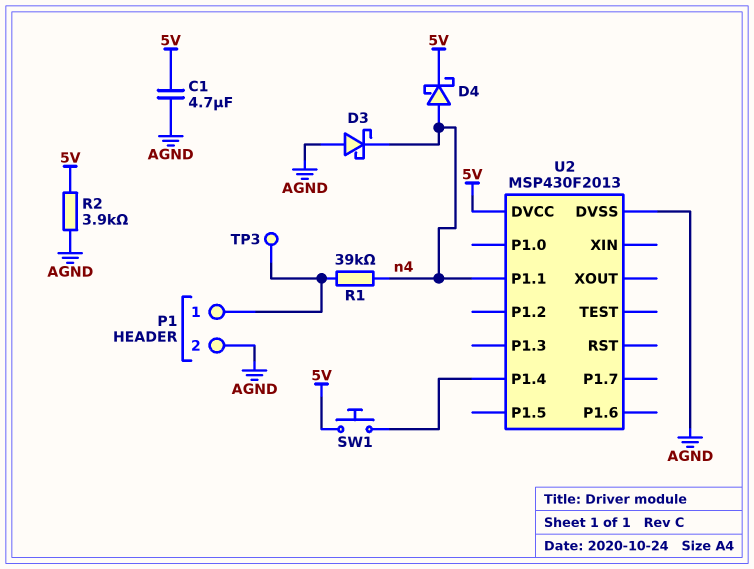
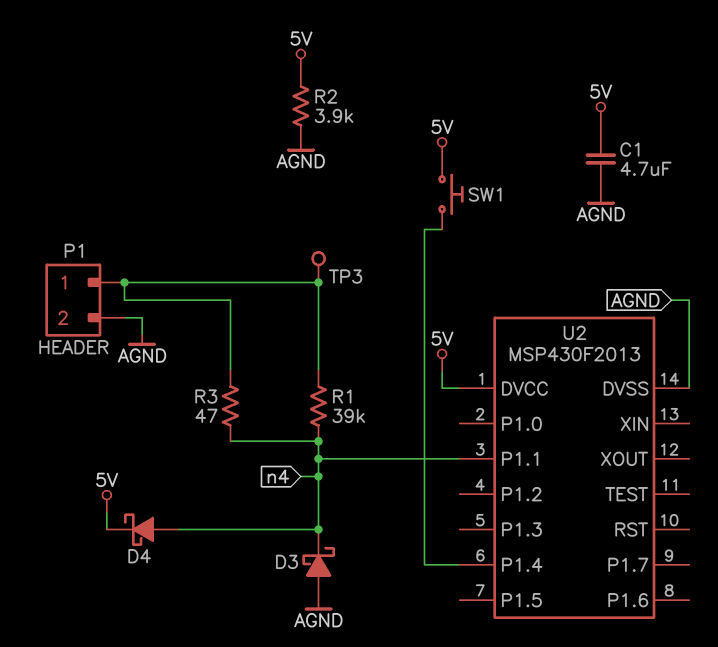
R3: none -> 47 (P1/1, n4)

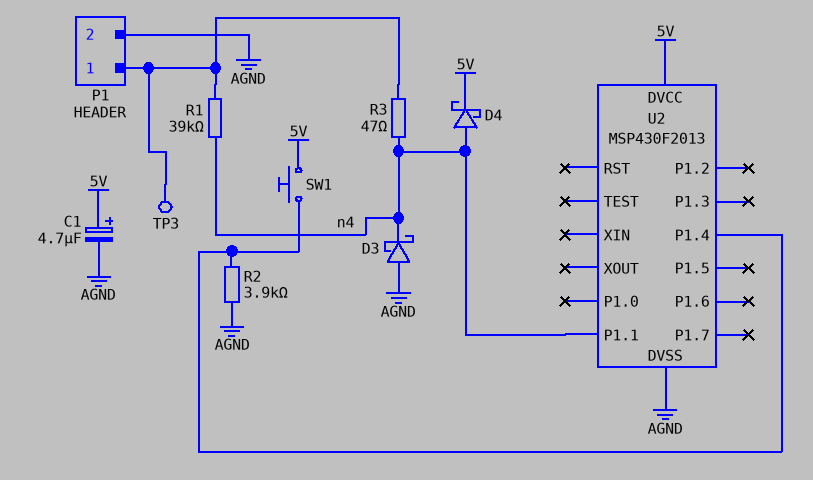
C1: 4.7uF (5V, AGND) -> 4.7uF (plus 5V, minus AGND)
R2: 3.9k (5V, AGND) -> 3.9k (AGND, U2/P1.4)

